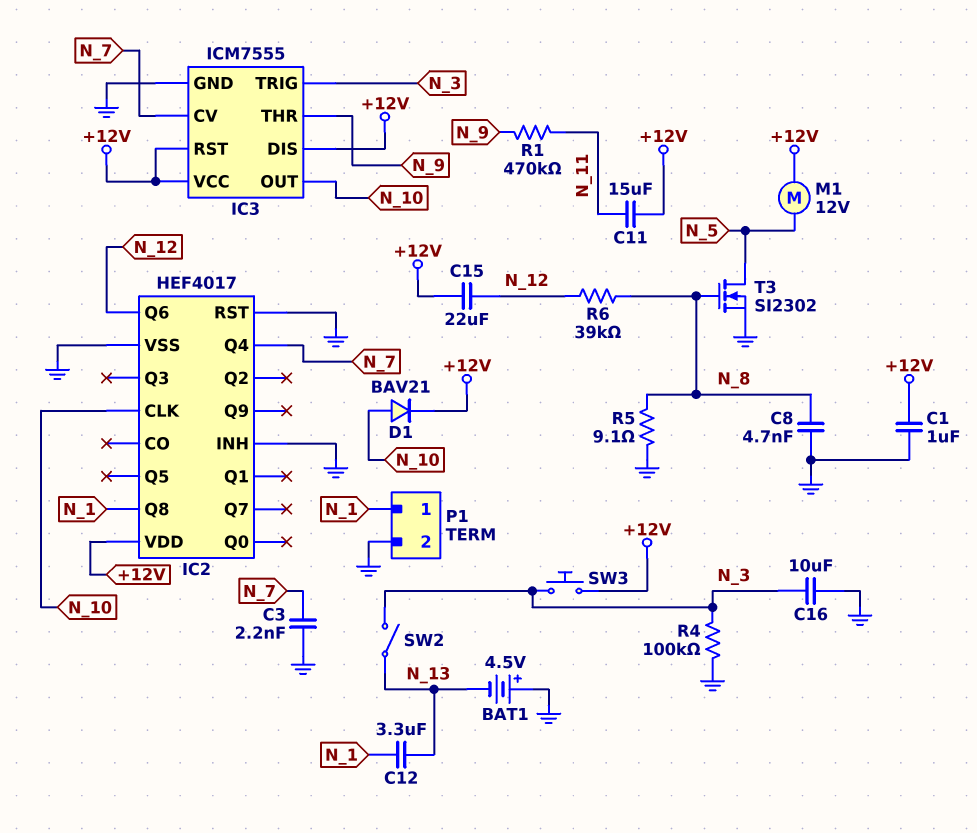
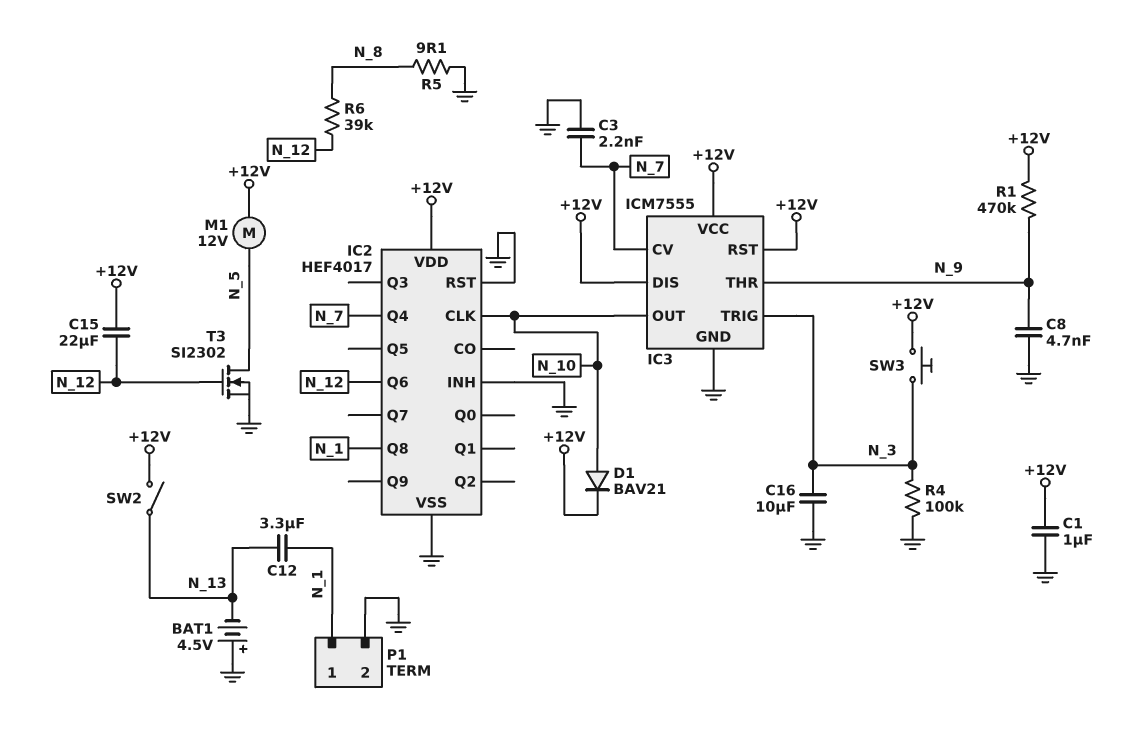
C8: 4.7nF (GND, N_8) -> 4.7nF (GND, N_9)
C11: 15uF (+12V, N_11) -> none
R1: 470k (N_9, N_11) -> 470k (+12V, N_9)
SW2: switch (N_3, N_13) -> switch (+12V, N_13)
T3: NMOS SI2302 (G N_8, D N_5, S GND) -> NMOS SI2302 (G N_12, D N_5, S GND)

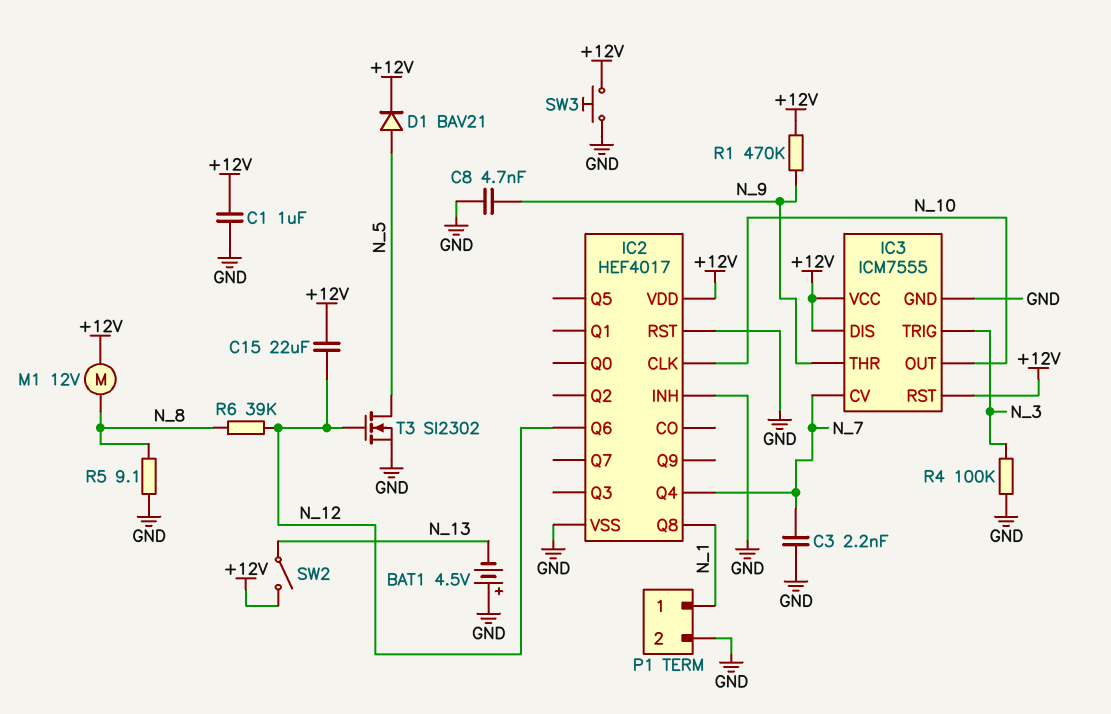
C12: 3.3uF (N_1, N_13) -> none
C16: 10uF (GND, N_3) -> none
D1: diode BAV21 (A N_10, K +12V) -> diode BAV21 (A N_5, K +12V)
M1: motor 12V (+12V, N_5) -> motor 12V (+12V, N_8)
SW3: button (+12V, N_3) -> button (+12V, GND)

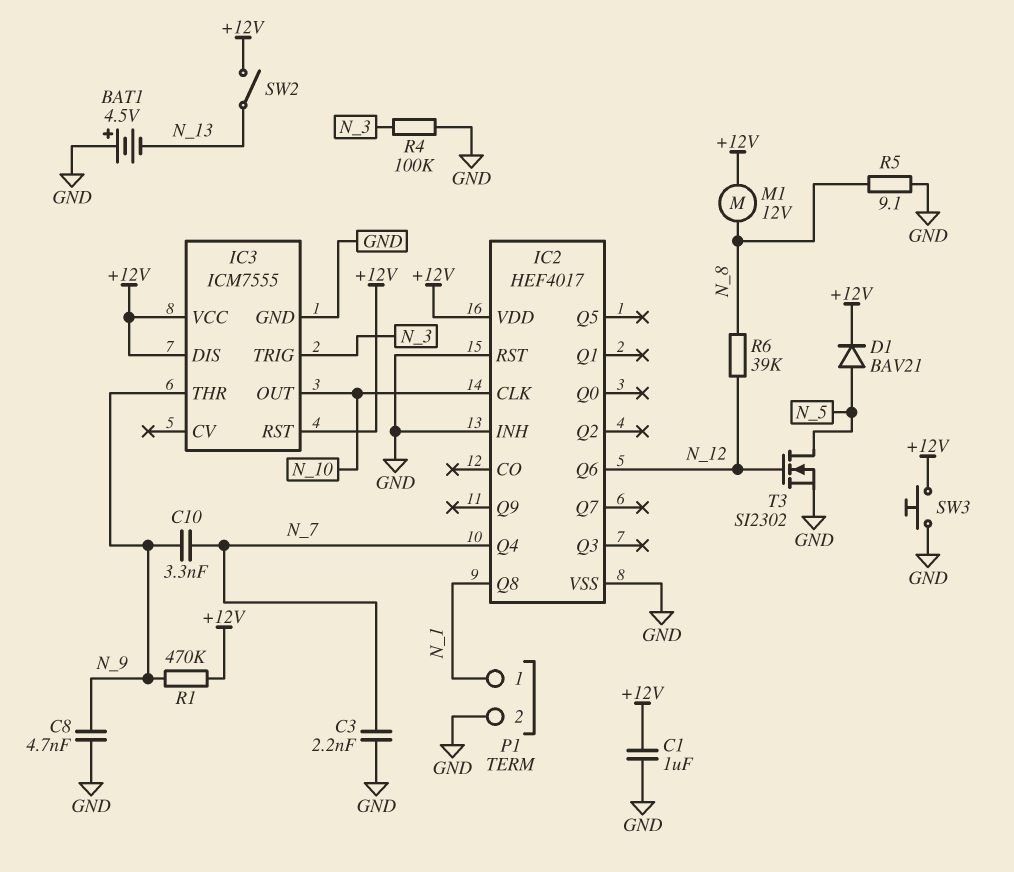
C10: none -> 3.3nF (N_7, N_9)
C15: 22uF (+12V, N_12) -> none
IC3 pin CV: N_7 -> none

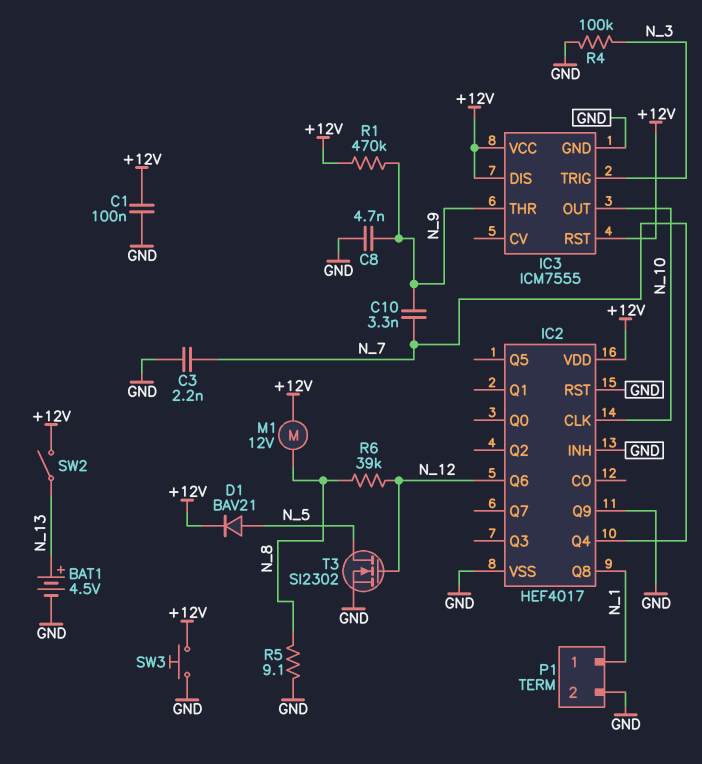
BAT1: 4.5V (plus GND, minus N_13) -> 4.5V (plus N_13, minus GND)
C1: 1uF (+12V, GND) -> 100nF (+12V, GND)
IC2 pin Q9: none -> GND

